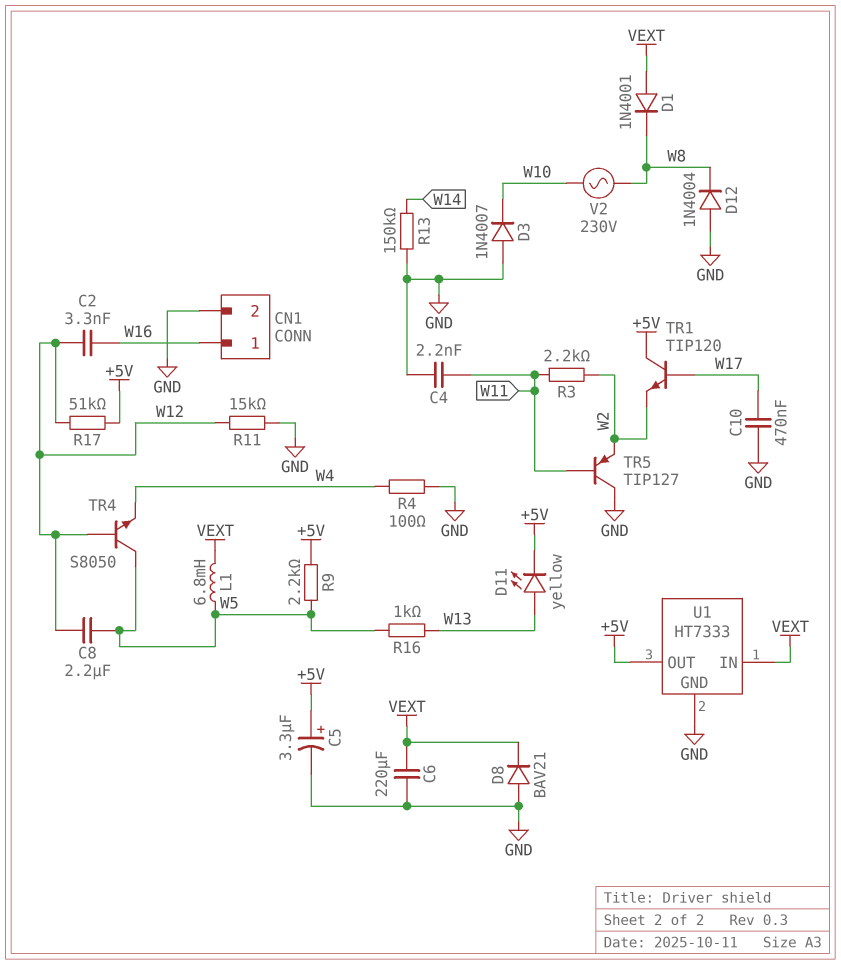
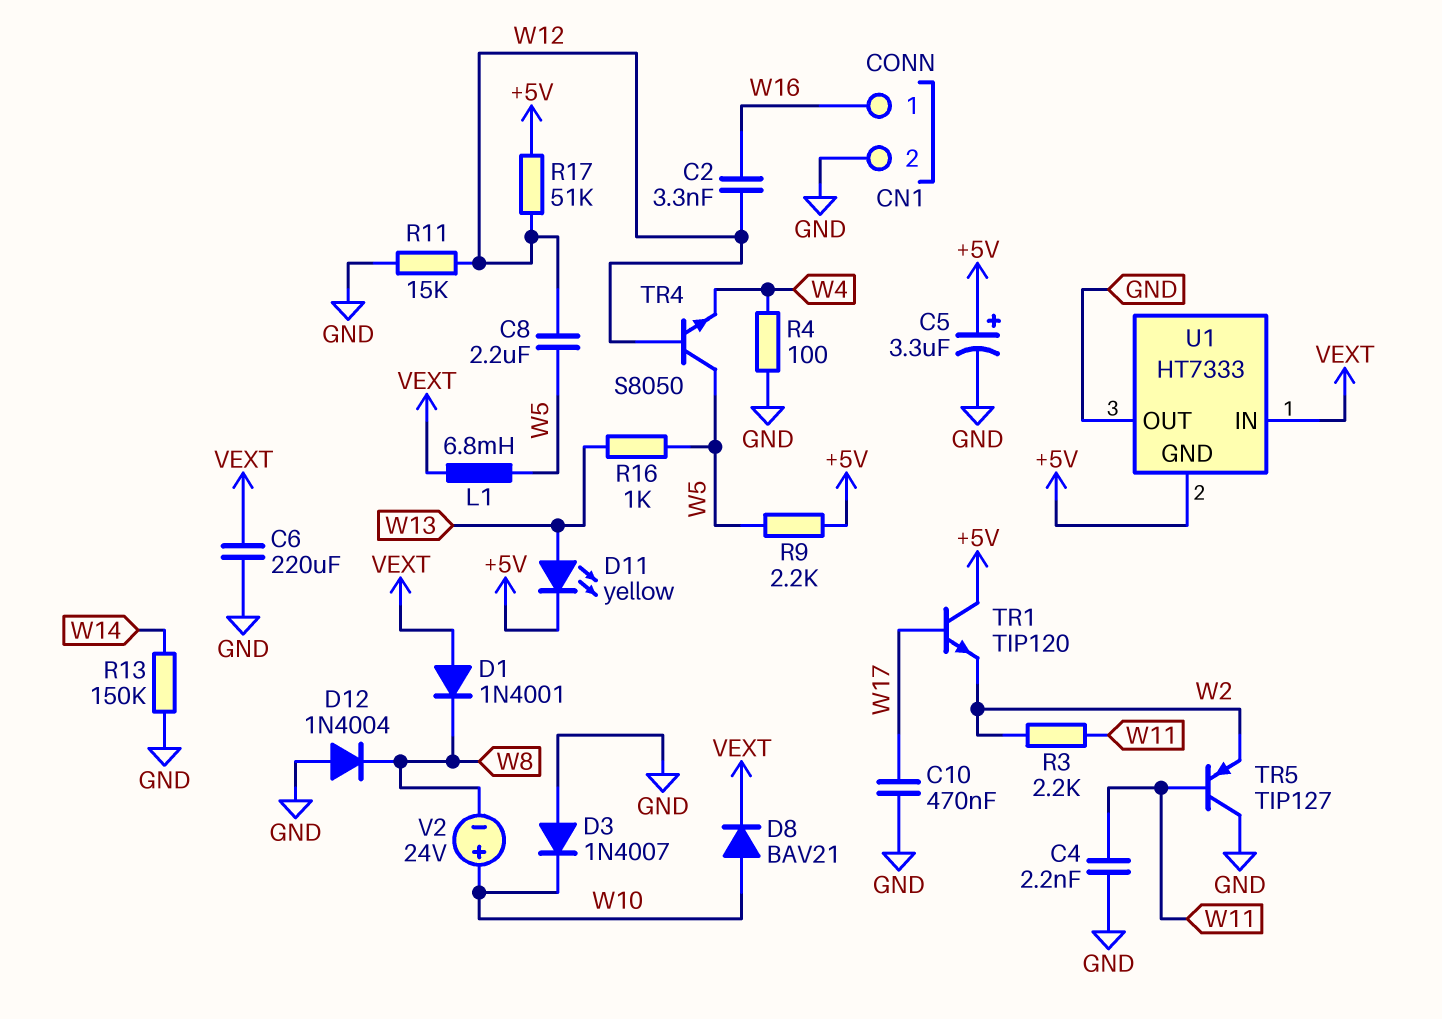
D8: diode BAV21 (A GND, K VEXT) -> diode BAV21 (A W10, K VEXT)
U1 pin GND: GND -> +5V
U1 pin OUT: +5V -> GND
V2: AC 230V (W8, W10) -> 24V (plus W10, minus W8)

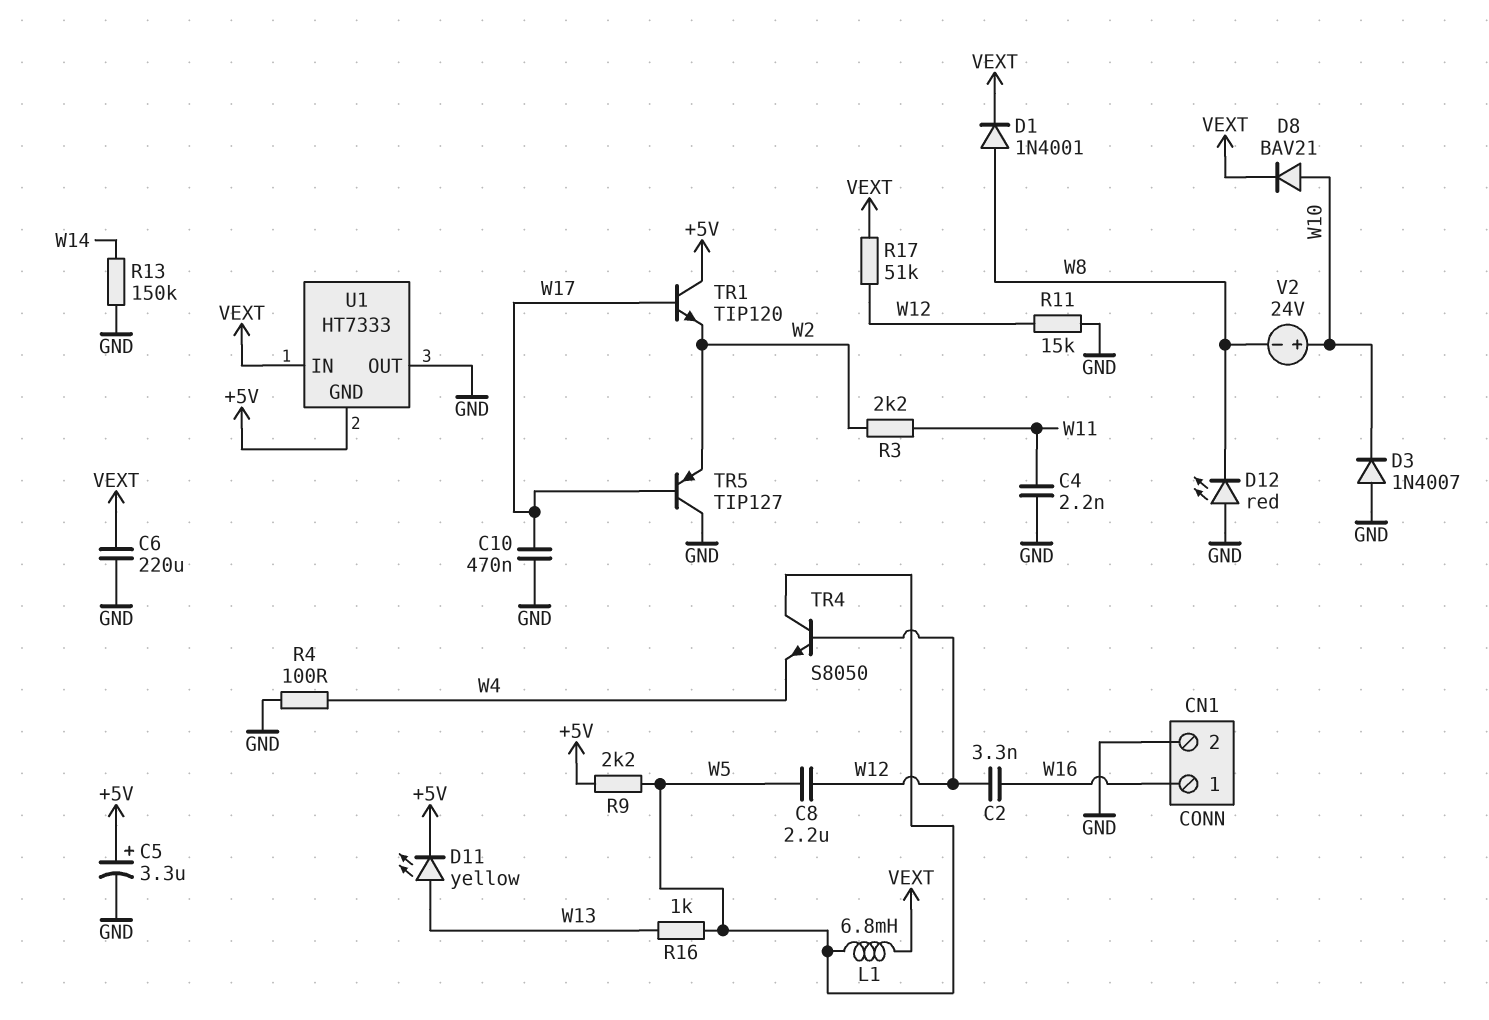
D1: diode 1N4001 (A VEXT, K W8) -> diode 1N4001 (A W8, K VEXT)
D12: diode 1N4004 (A GND, K W8) -> LED red (A GND, K W8)
R17: 51k (+5V, W12) -> 51k (VEXT, W12)
TR5: PNP TIP127 (B W11, C GND, E W2) -> PNP TIP127 (B W17, C GND, E W2)

